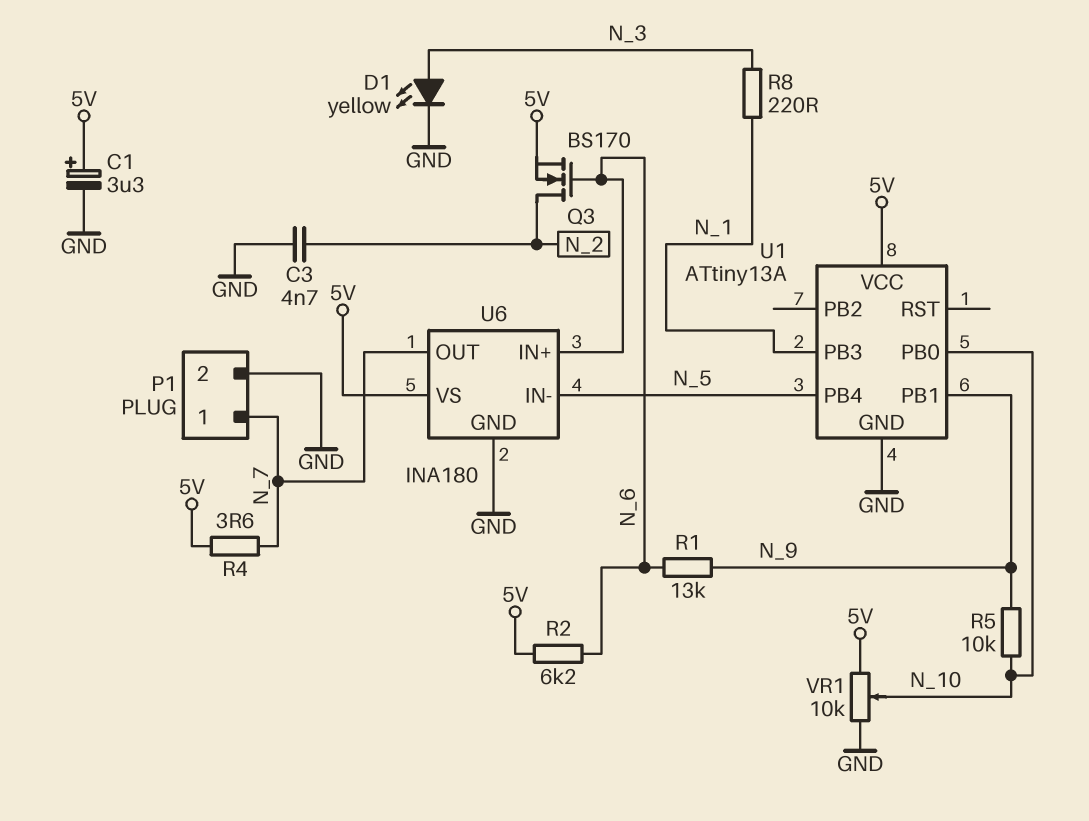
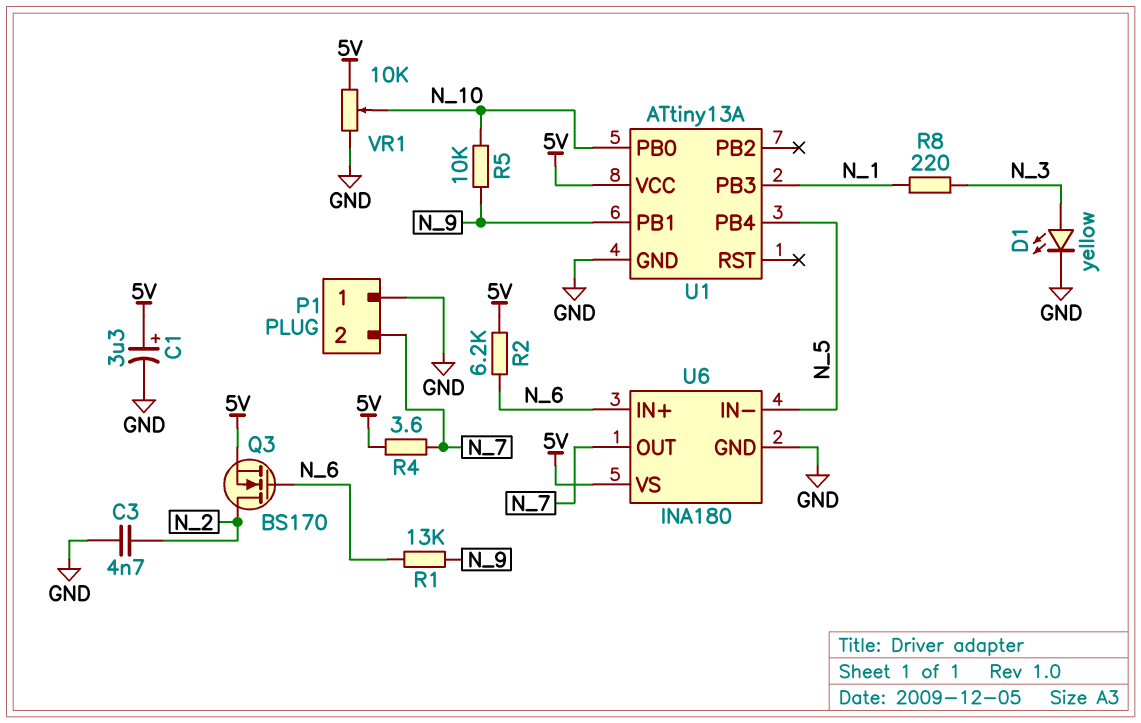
P1 pin 1: N_7 -> GND
P1 pin 2: GND -> N_7

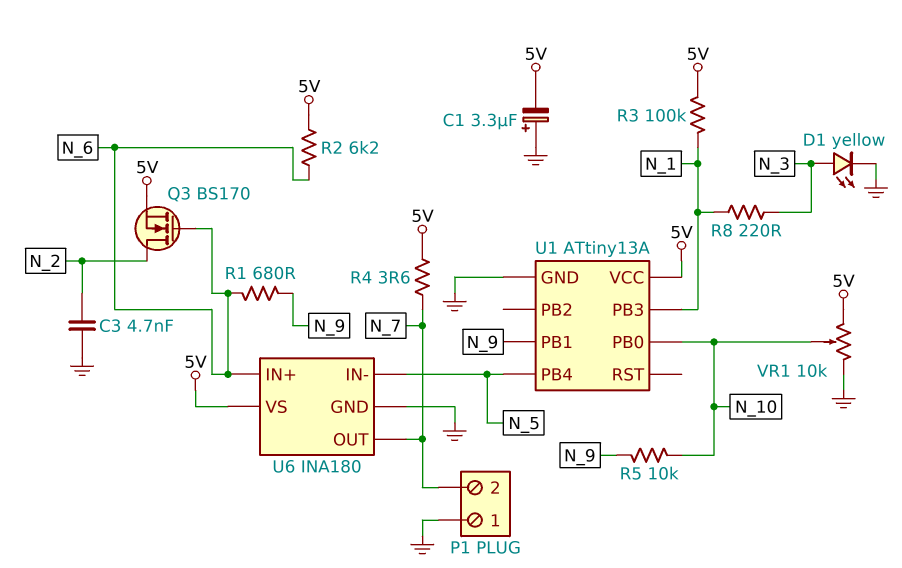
C1: 3.3uF (plus 5V, minus GND) -> 3.3uF (plus GND, minus 5V)
R1: 13k (N_6, N_9) -> 680 (N_6, N_9)
R3: none -> 100k (5V, N_1)

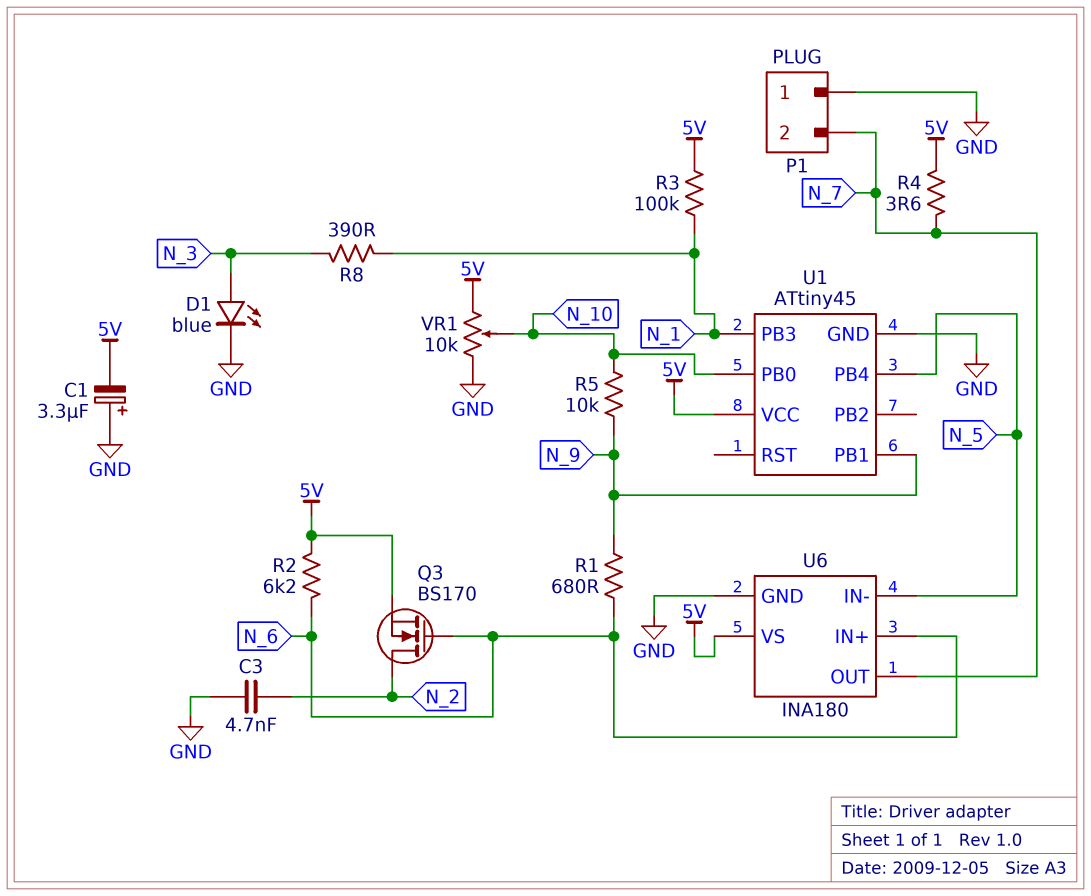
D1: LED yellow (A N_3, K GND) -> LED blue (A N_3, K GND)
R8: 220 (N_1, N_3) -> 390 (N_1, N_3)
U1: ATtiny13A -> ATtiny45

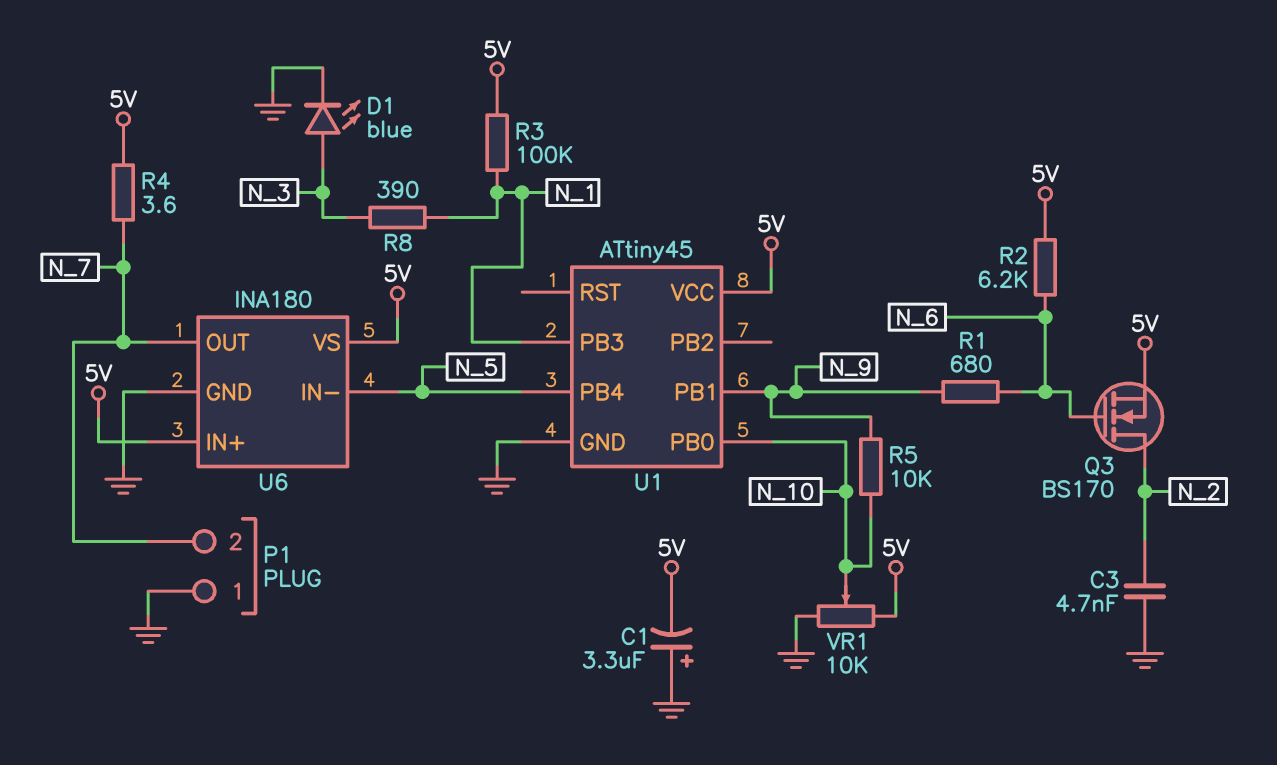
U6 pin IN+: N_6 -> 5V

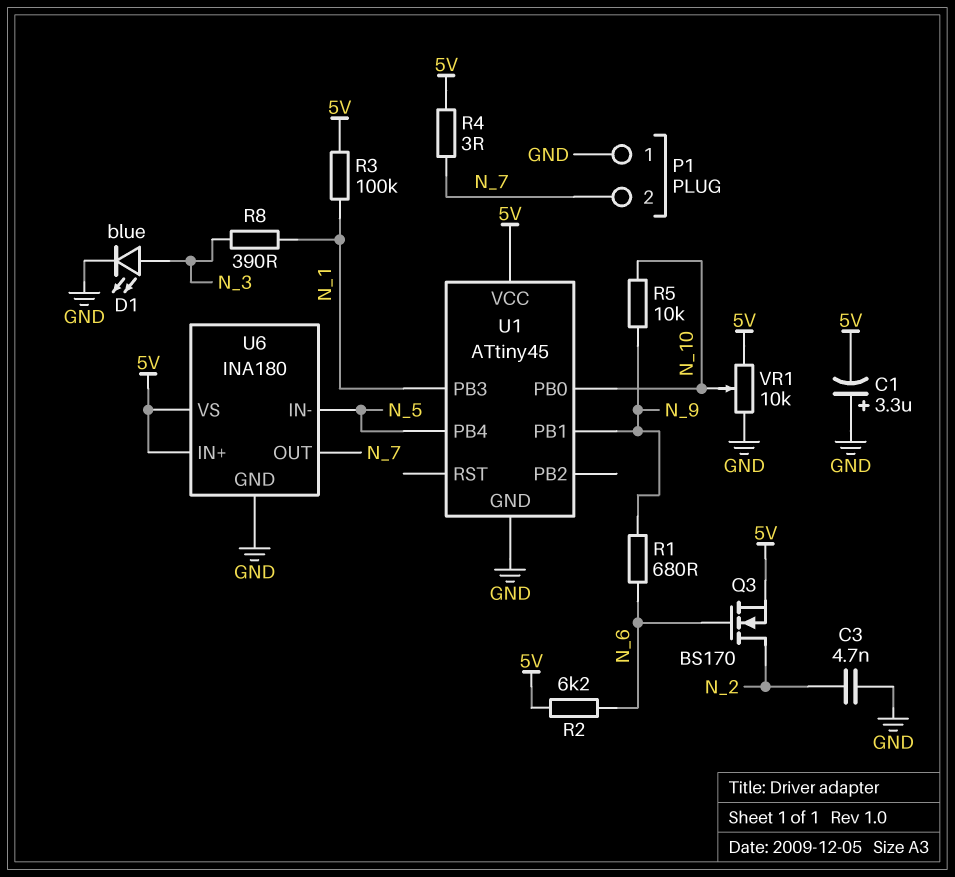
R4: 3.6 (5V, N_7) -> 3 (5V, N_7)

